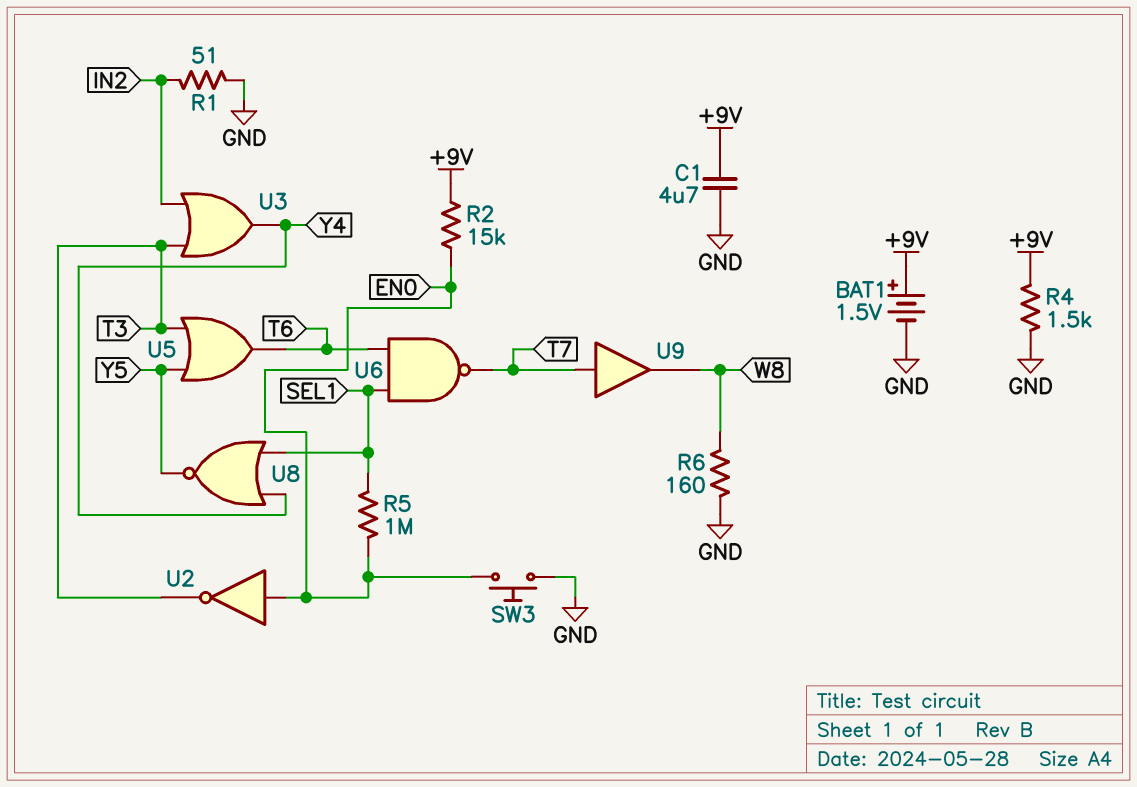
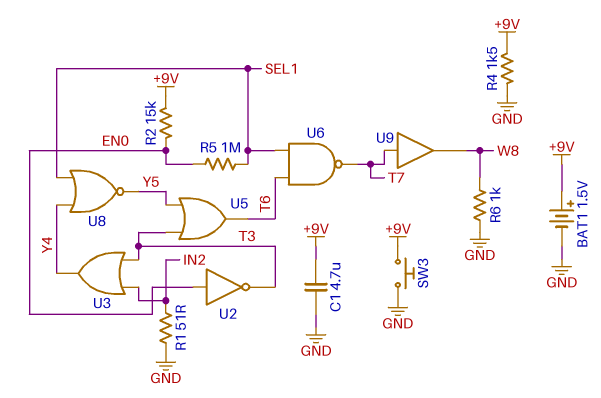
R6: 160 (GND, W8) -> 1k (GND, W8)
SW3: button (EN0, GND) -> button (+9V, GND)

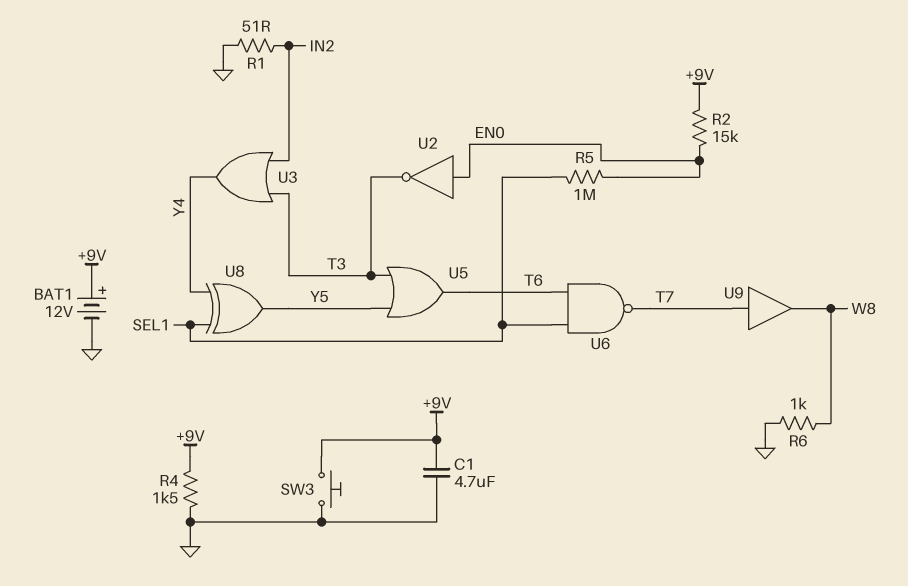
BAT1: 1.5V (plus +9V, minus GND) -> 12V (plus +9V, minus GND)
U8: NOR (in SEL1, in Y4, out Y5) -> XOR (in SEL1, in Y4, out Y5)

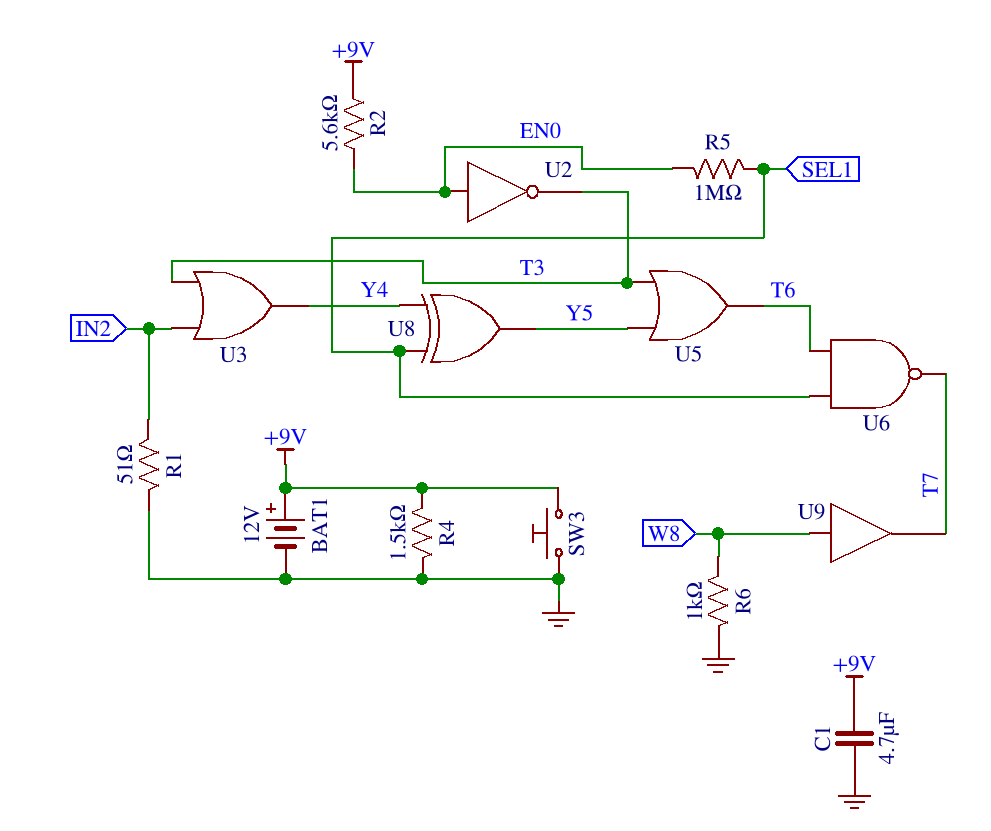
R2: 15k (+9V, EN0) -> 5.6k (+9V, EN0)
U9: buffer (in T7, out W8) -> buffer (in W8, out T7)

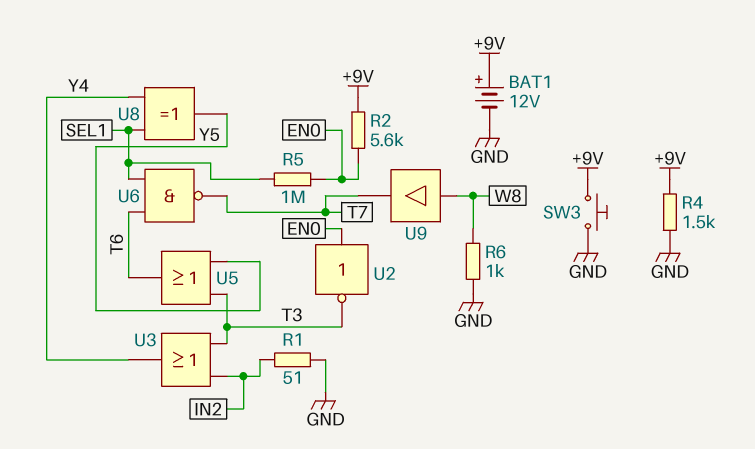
C1: 4.7uF (+9V, GND) -> none

